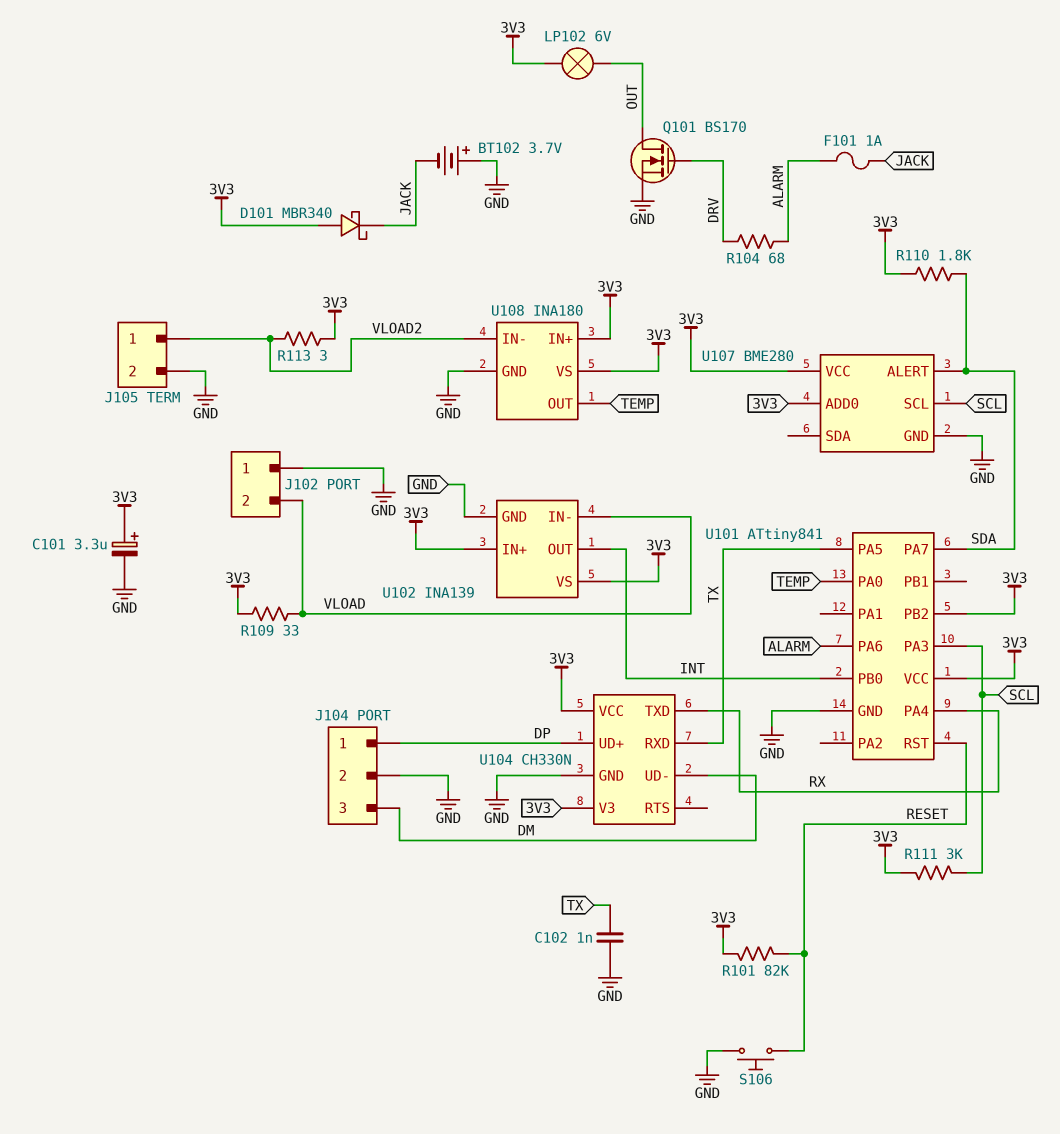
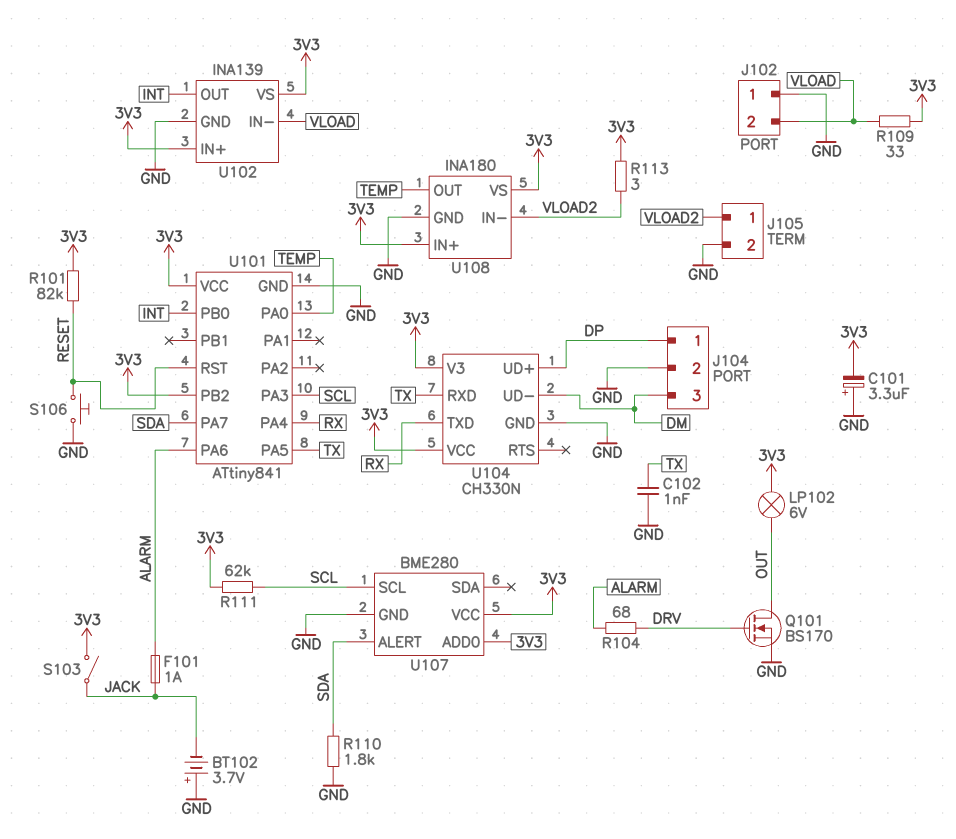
C101: 3.3uF (plus 3V3, minus GND) -> 3.3uF (plus GND, minus 3V3)
D101: schottky MBR340 (A 3V3, K JACK) -> none
R110: 1.8k (3V3, SDA) -> 1.8k (GND, SDA)
R111: 3k (3V3, SCL) -> 62k (3V3, SCL)
S103: none -> switch (3V3, JACK)

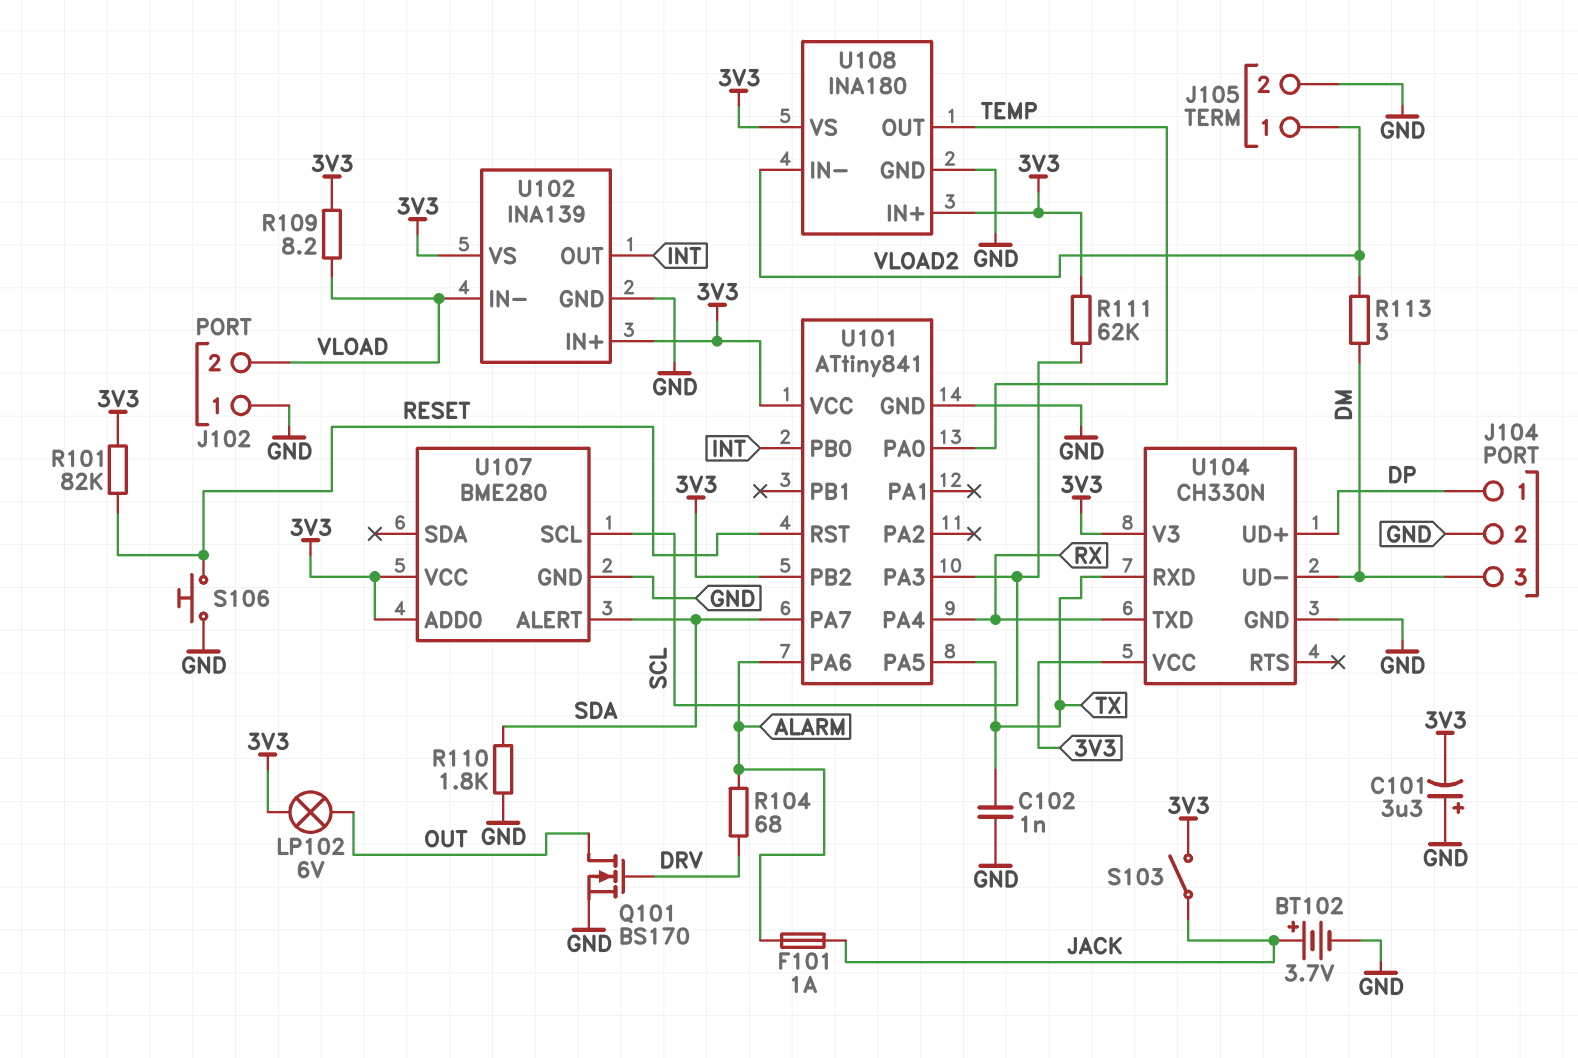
BT102: 3.7V (plus GND, minus JACK) -> 3.7V (plus JACK, minus GND)
R109: 33 (3V3, VLOAD) -> 8.2 (3V3, VLOAD)
R113: 3 (3V3, VLOAD2) -> 3 (DM, VLOAD2)

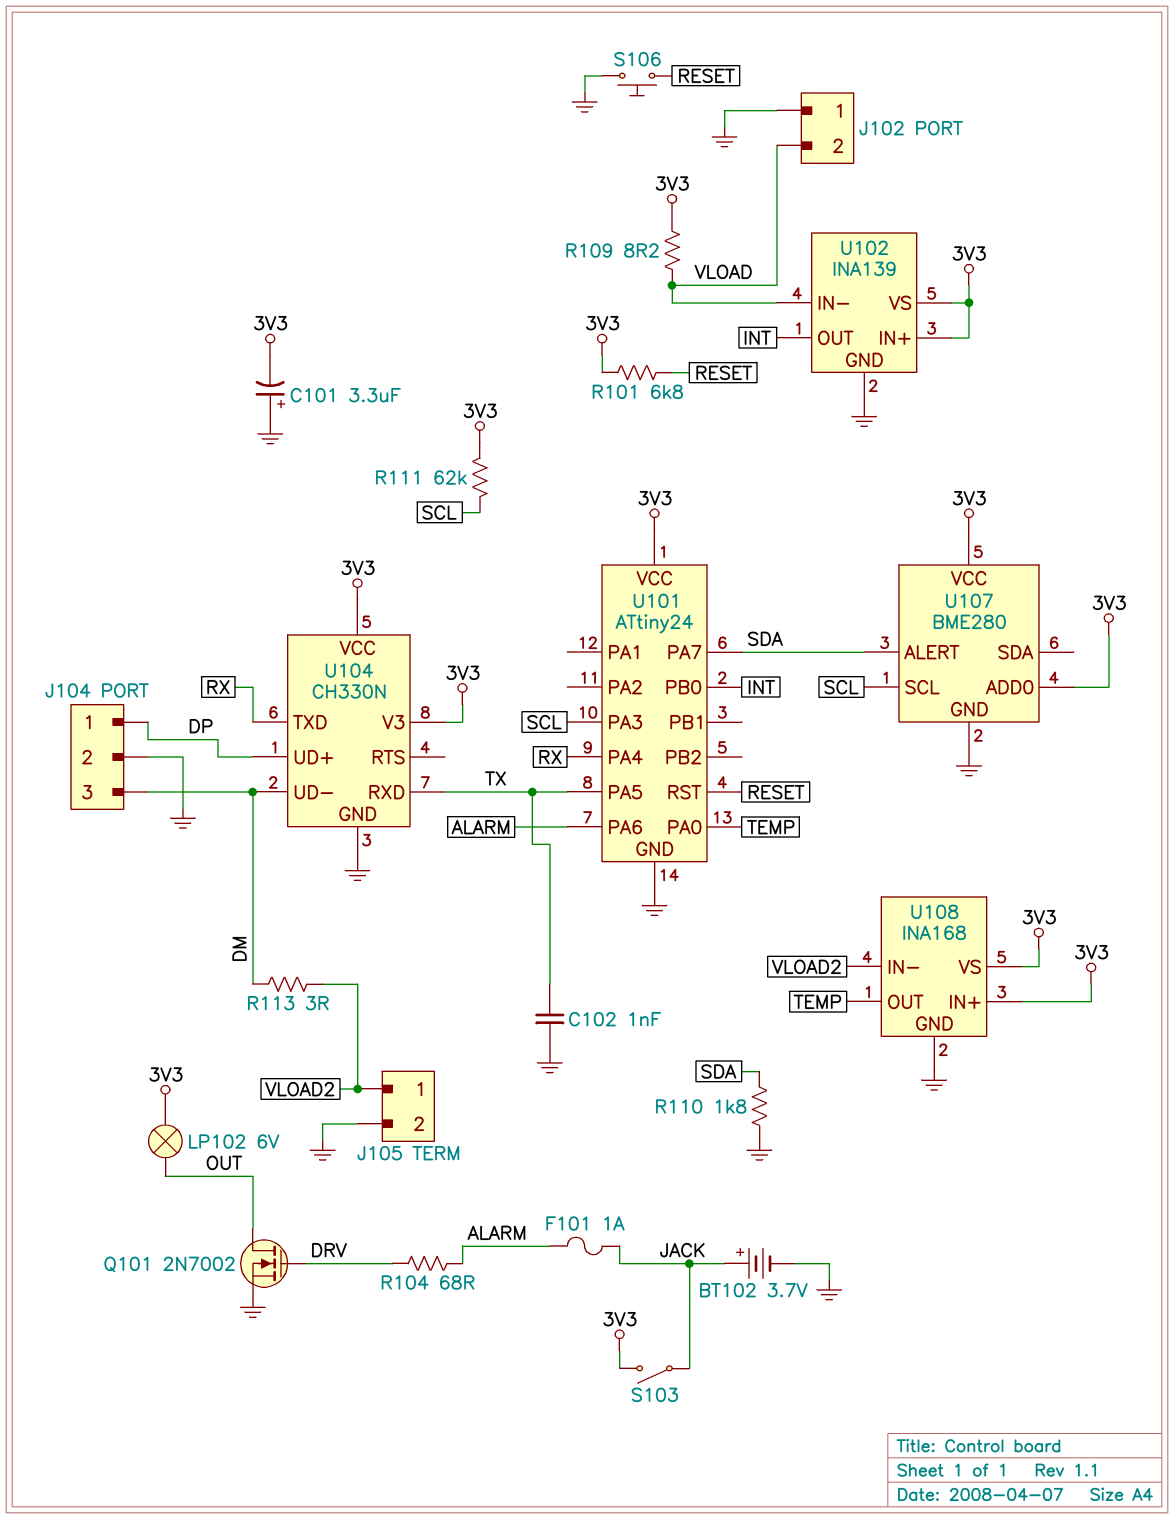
Q101: NMOS BS170 (G DRV, D OUT, S GND) -> NMOS 2N7002 (G DRV, D OUT, S GND)
R101: 82k (3V3, RESET) -> 6.8k (3V3, RESET)
U101: ATtiny841 -> ATtiny24
U101 pin PB2: 3V3 -> none
U108: INA180 -> INA168

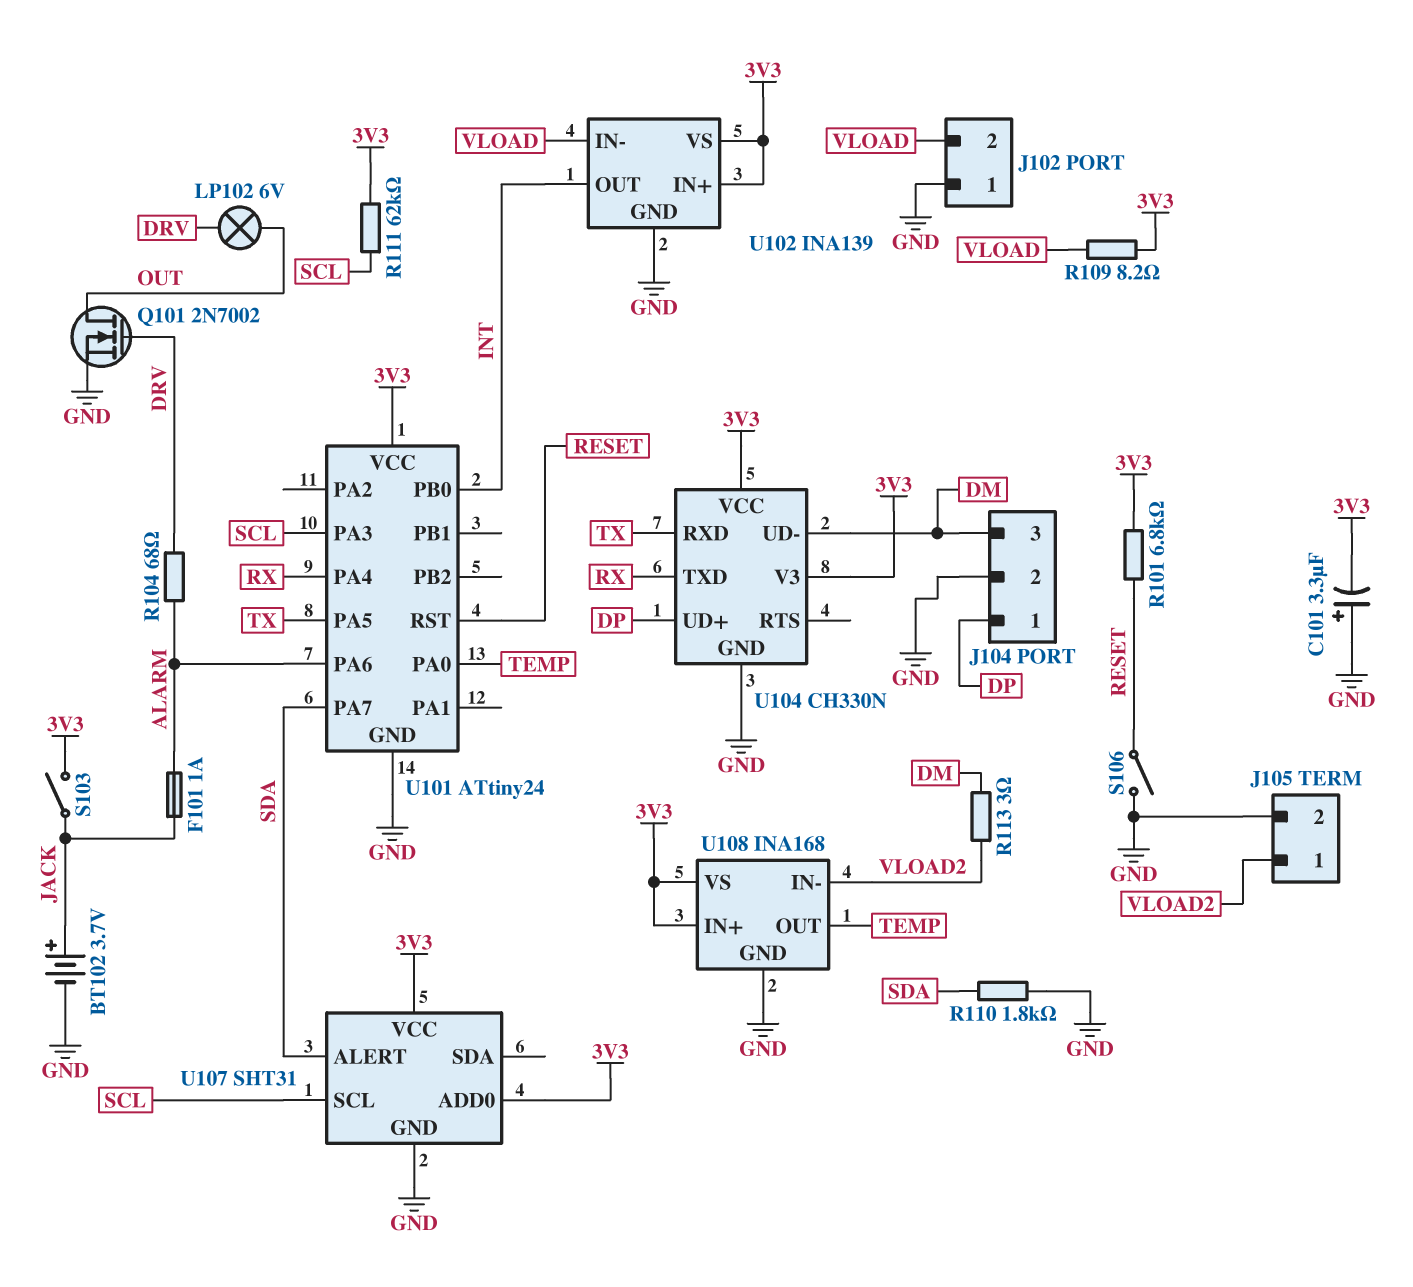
C102: 1nF (GND, TX) -> none
LP102: lamp 6V (3V3, OUT) -> lamp 6V (DRV, OUT)
S106: button (GND, RESET) -> switch (GND, RESET)
U107: BME280 -> SHT31

